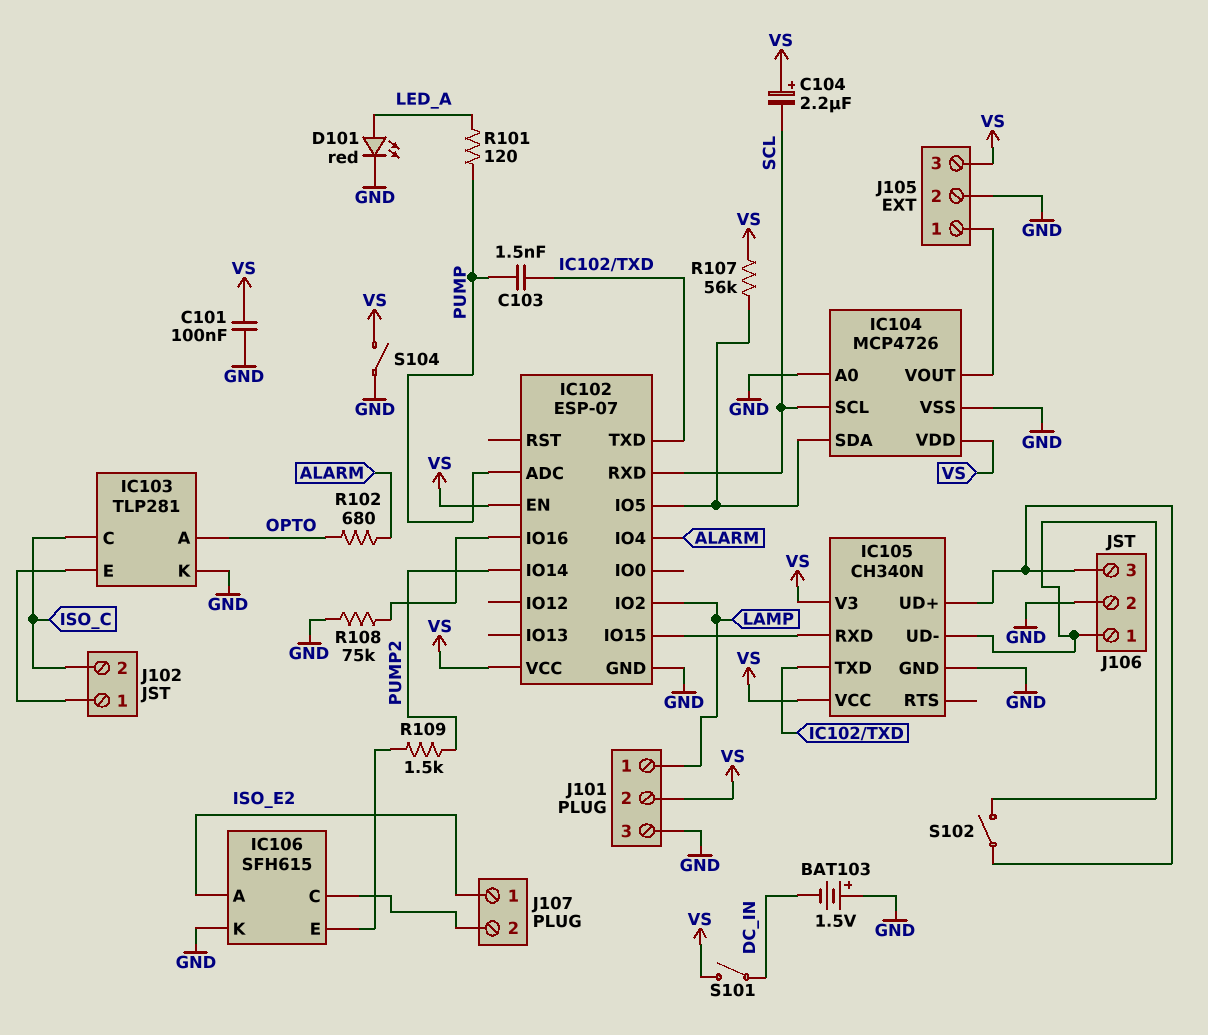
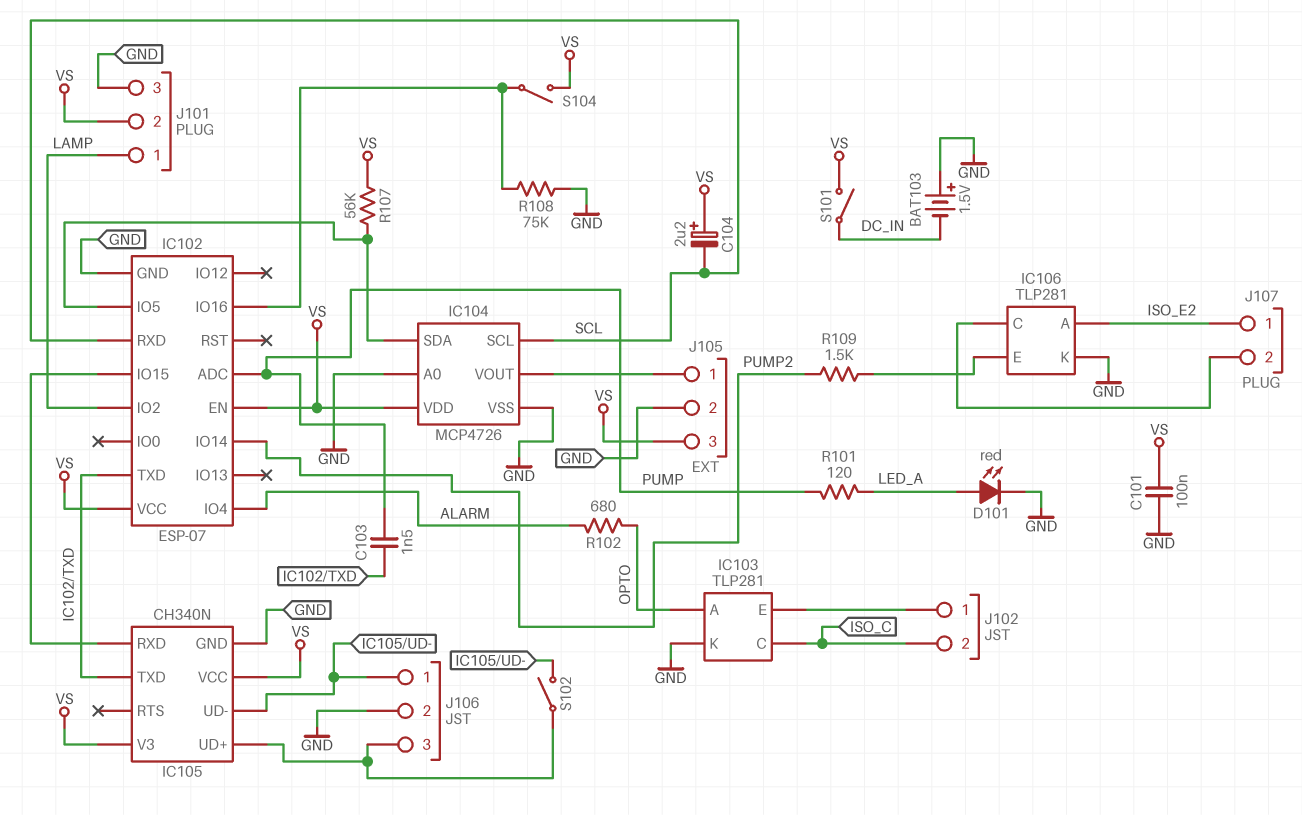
IC106: SFH615 -> TLP281
S104: switch (GND, VS) -> switch (IC102/IO16, VS)

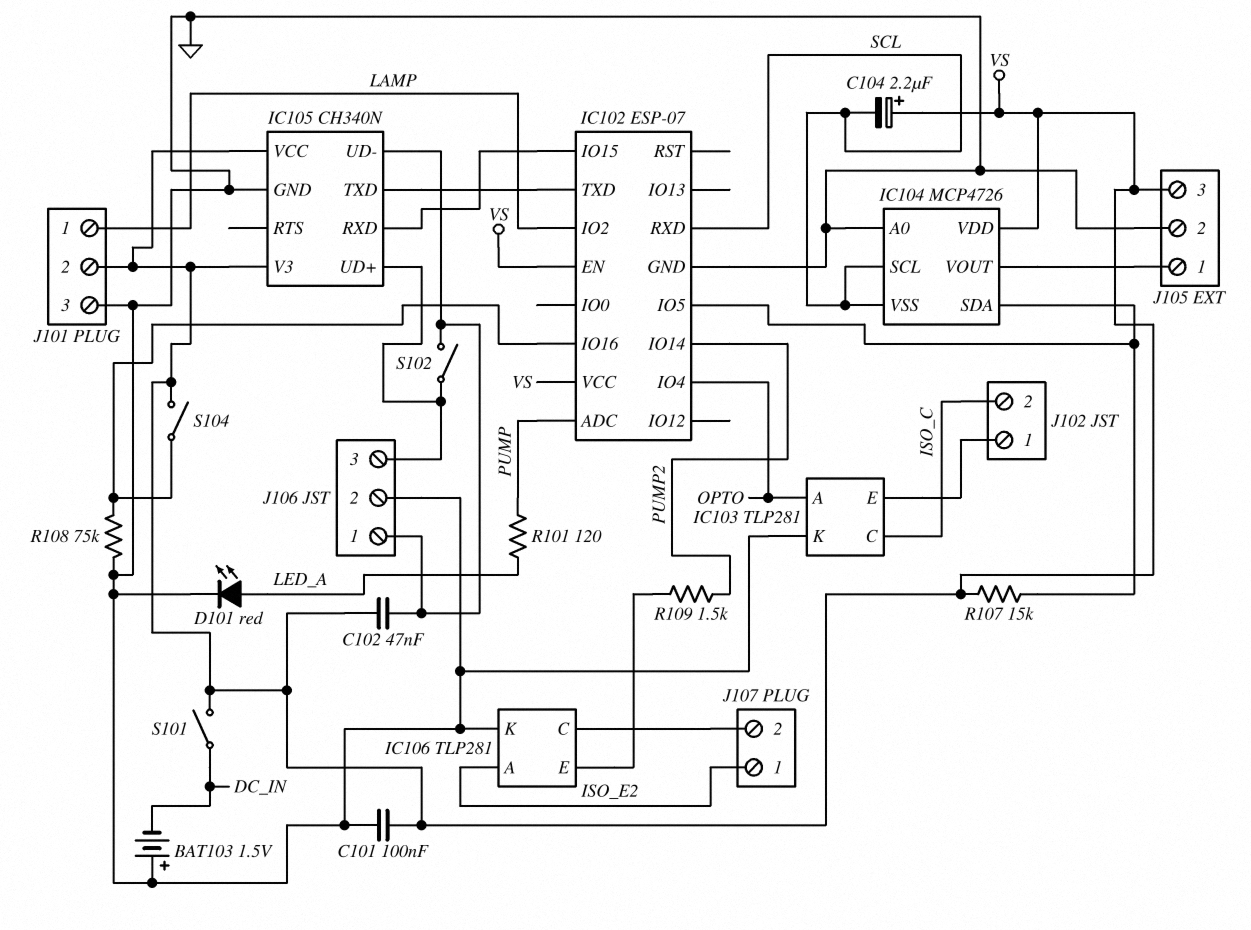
C102: none -> 47nF (IC105/UD-, VS)
C103: 1.5nF (IC102/TXD, PUMP) -> none
IC102 pin IO4: ALARM -> OPTO
IC104 pin VSS: GND -> SCL
R102: 680 (ALARM, OPTO) -> none
R107: 56k (IC102/IO5, VS) -> 15k (IC102/IO5, VS)

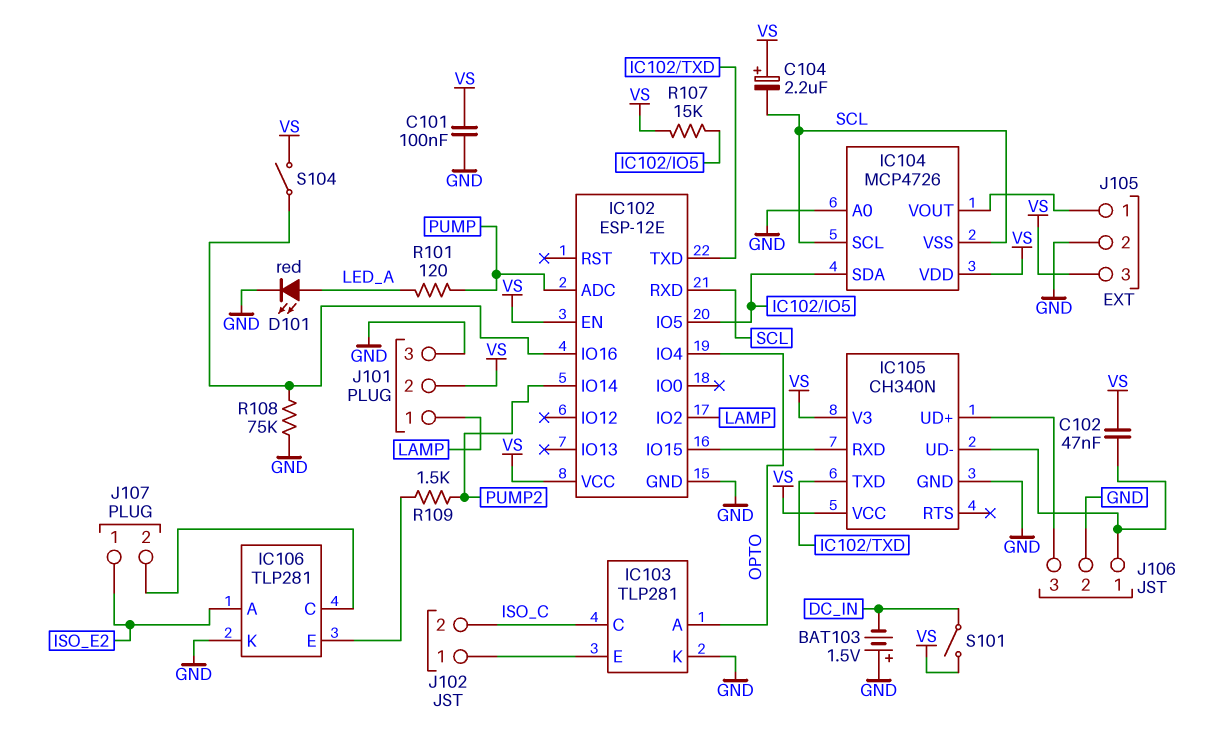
IC102: ESP-07 -> ESP-12E
S102: switch (IC105/UD+, IC105/UD-) -> none

